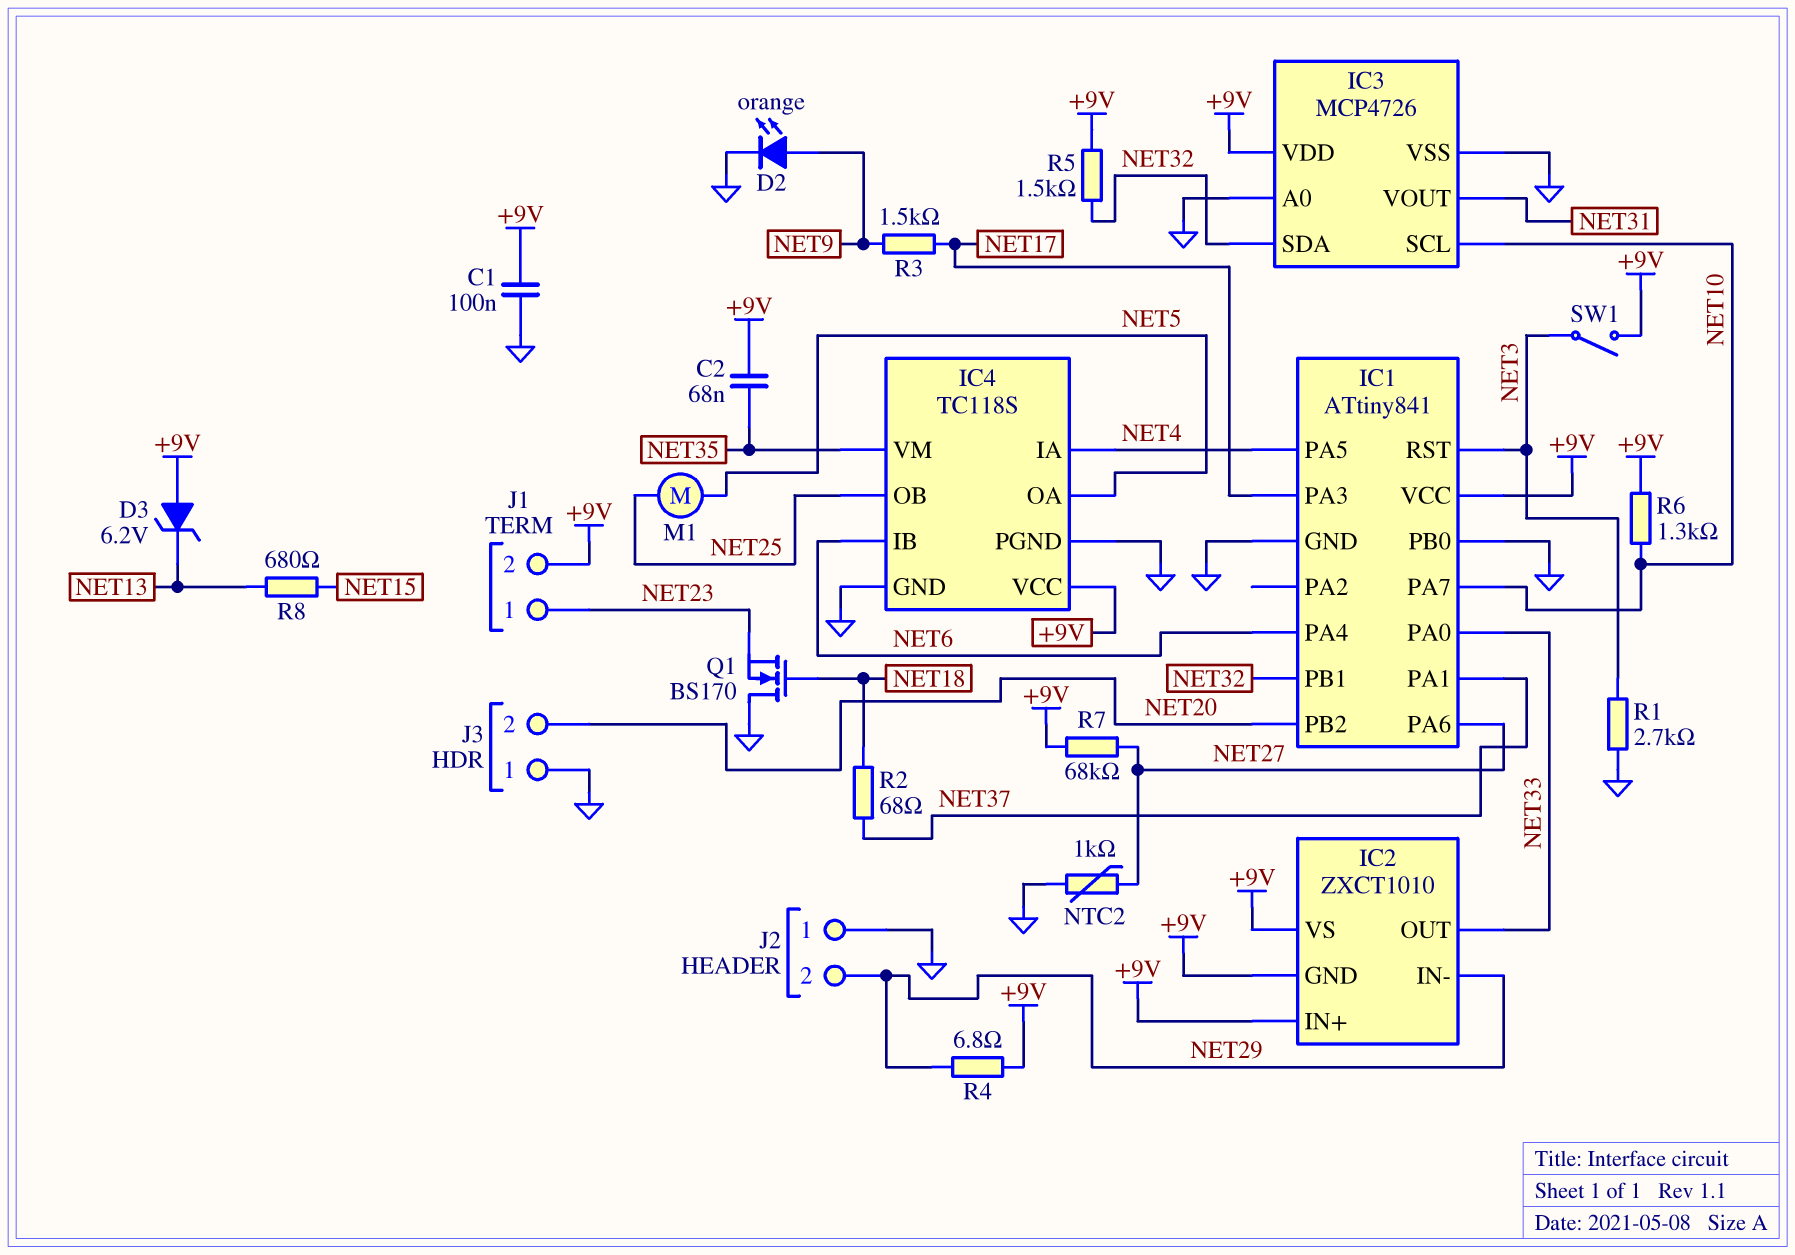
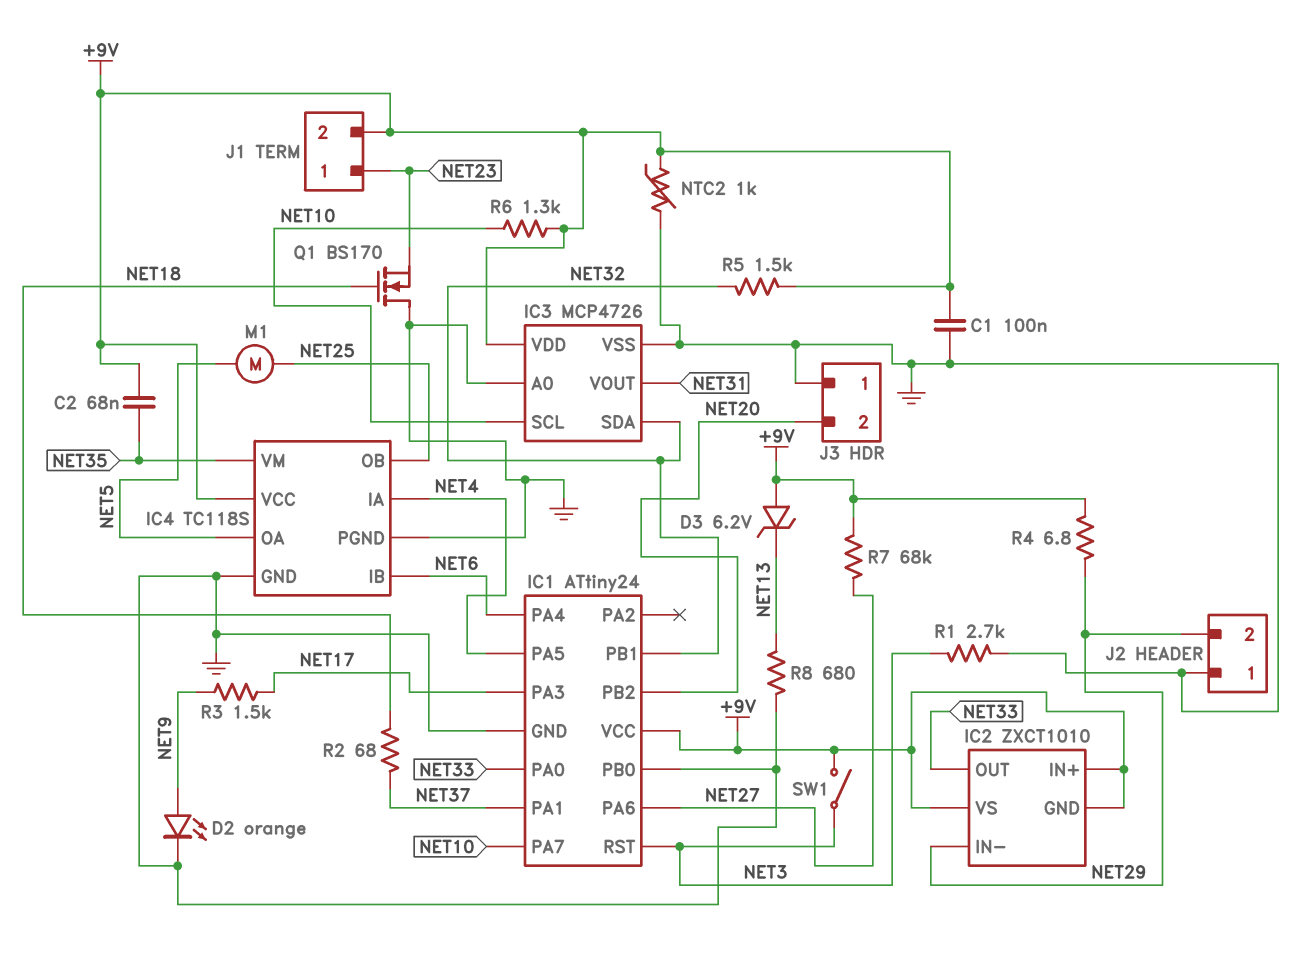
IC1: ATtiny841 -> ATtiny24
NTC2: 1k (GND, NET27) -> 1k (+9V, GND)
R8: 680 (NET13, NET15) -> 680 (GND, NET13)

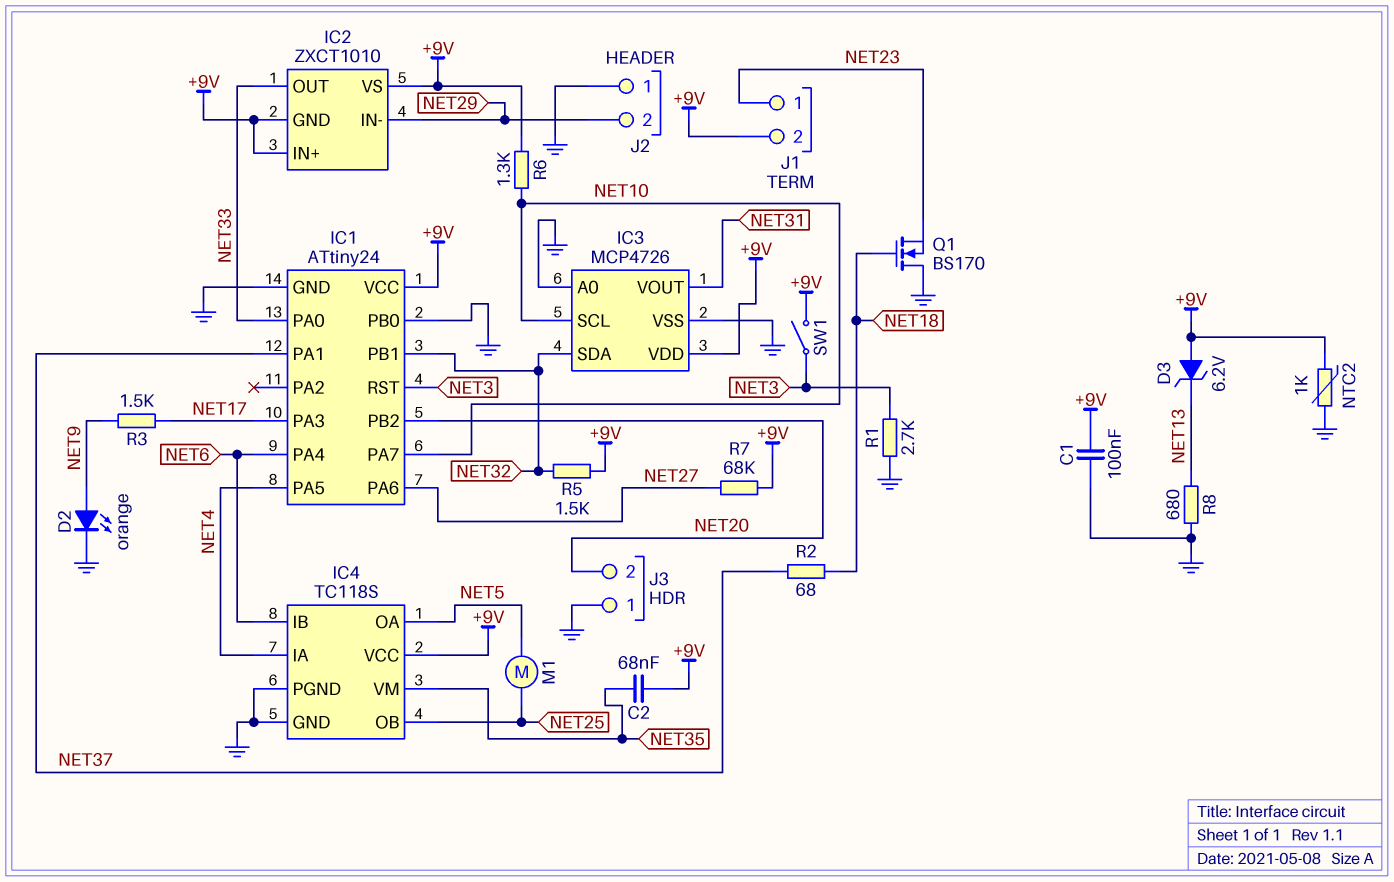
R4: 6.8 (+9V, NET29) -> none

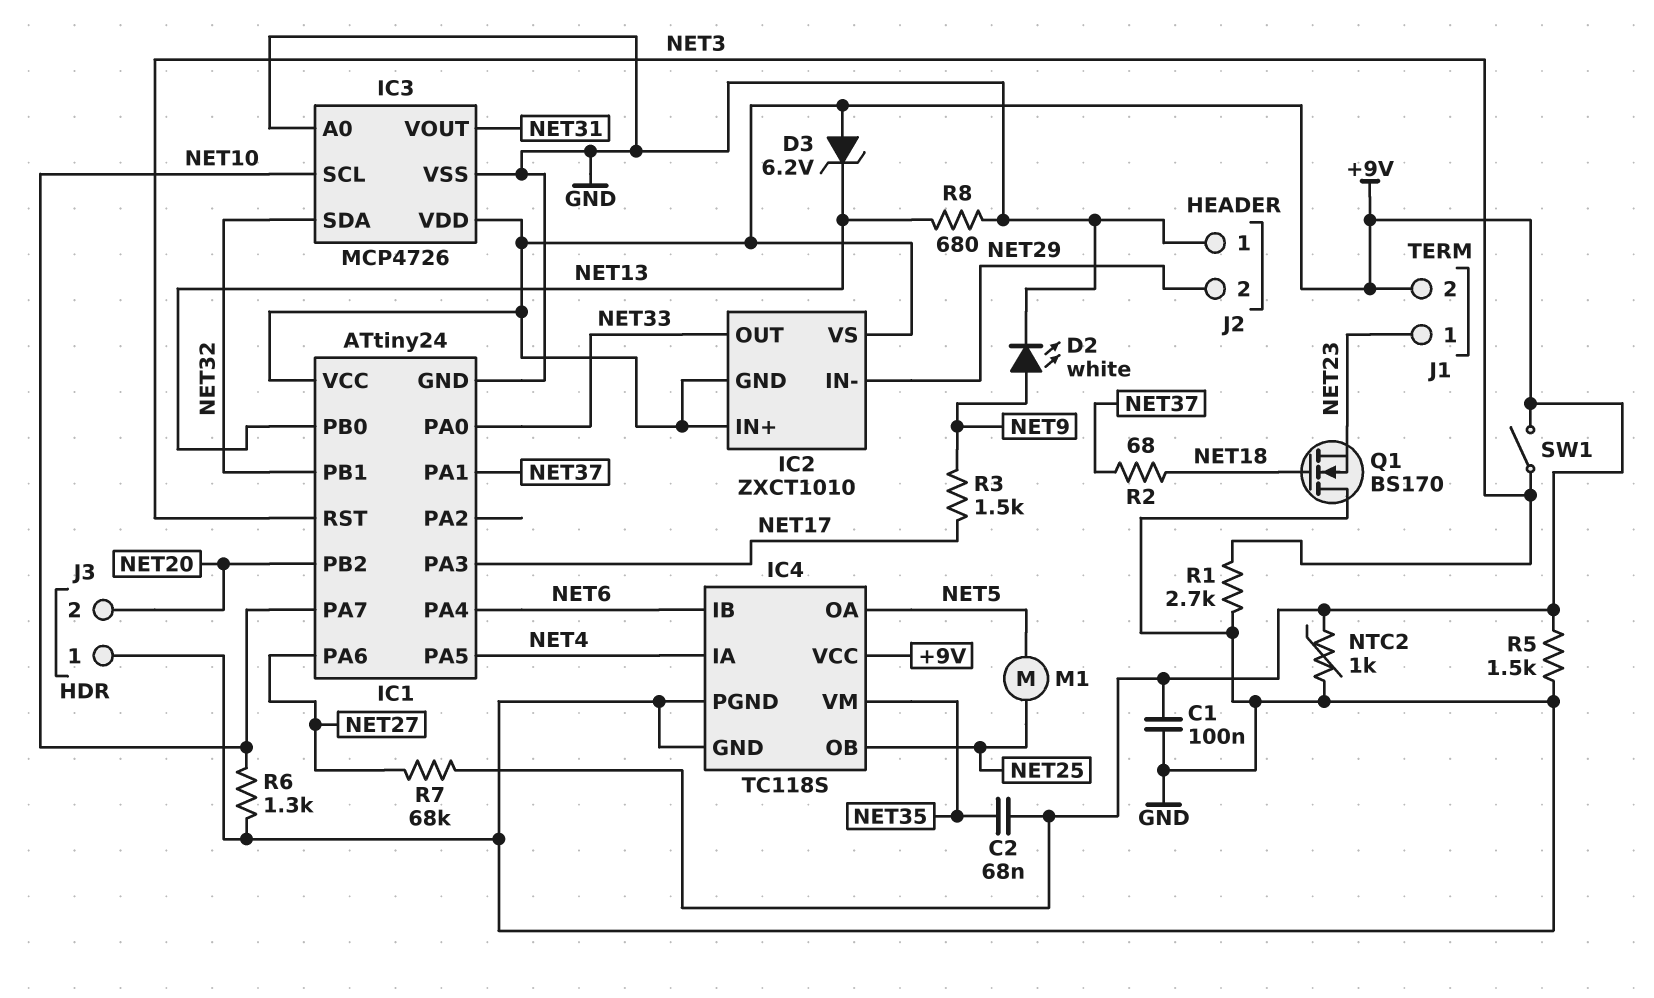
D2: LED orange (A NET9, K GND) -> LED white (A NET9, K GND)
IC1 pin PB0: GND -> NET13
R5: 1.5k (+9V, NET32) -> 1.5k (+9V, GND)
R6: 1.3k (+9V, NET10) -> 1.3k (GND, NET10)

